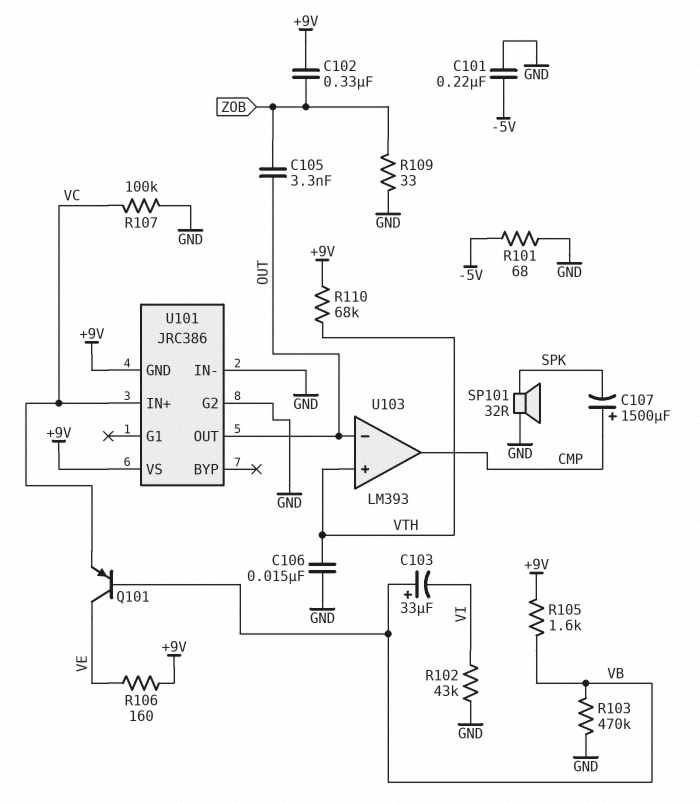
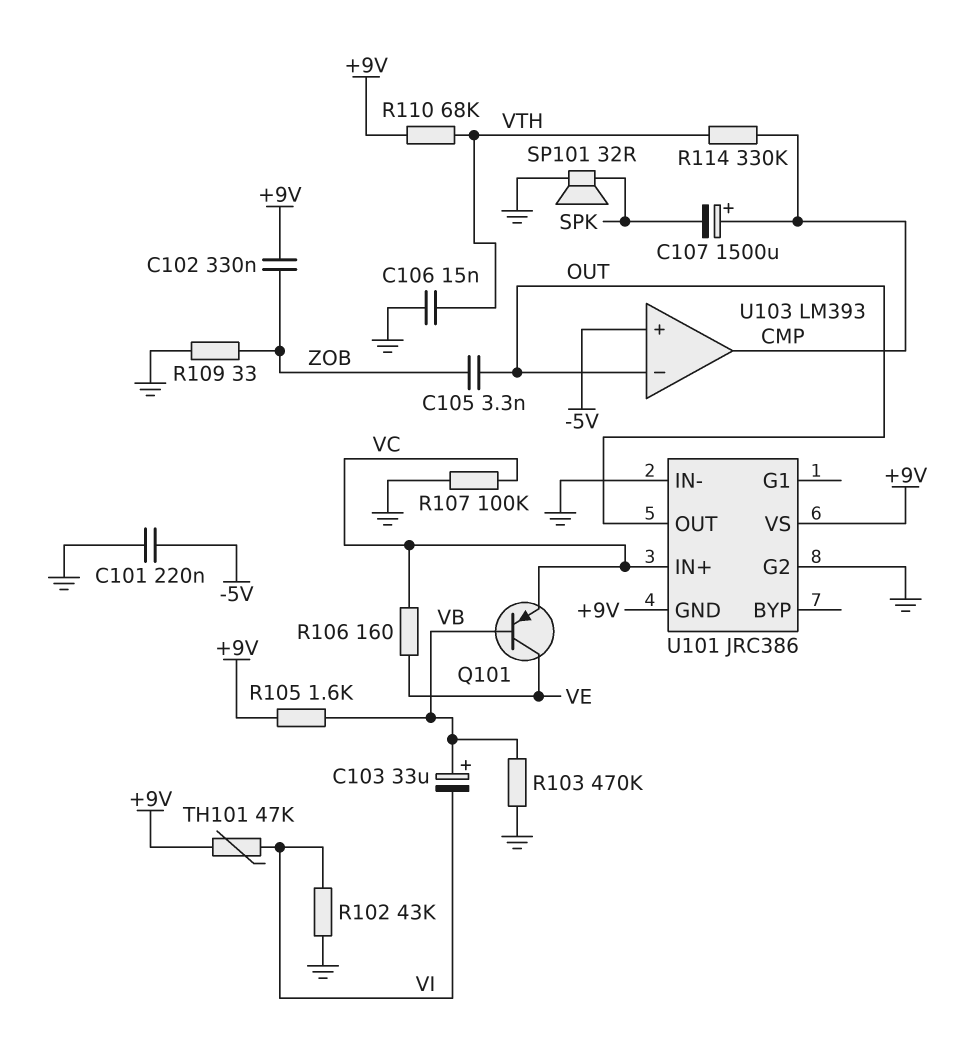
R101: 68 (-5V, GND) -> none
R106: 160 (+9V, VE) -> 160 (VC, VE)
R114: none -> 330k (CMP, VTH)
TH101: none -> 47k (+9V, VI)
U103 pin in+: VTH -> -5V

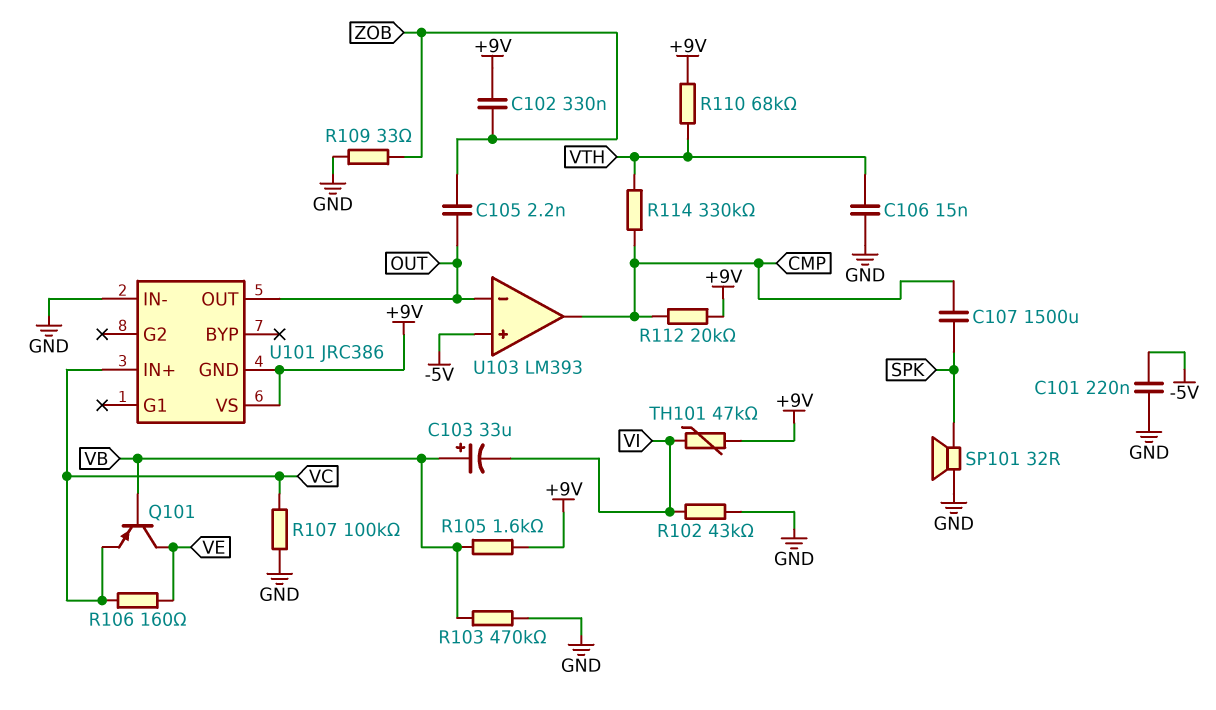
C105: 3.3nF (OUT, ZOB) -> 2.2nF (OUT, ZOB)
C107: 1500uF (plus CMP, minus SPK) -> 1500uF (CMP, SPK)
R112: none -> 20k (+9V, CMP)
U101 pin G2: GND -> none

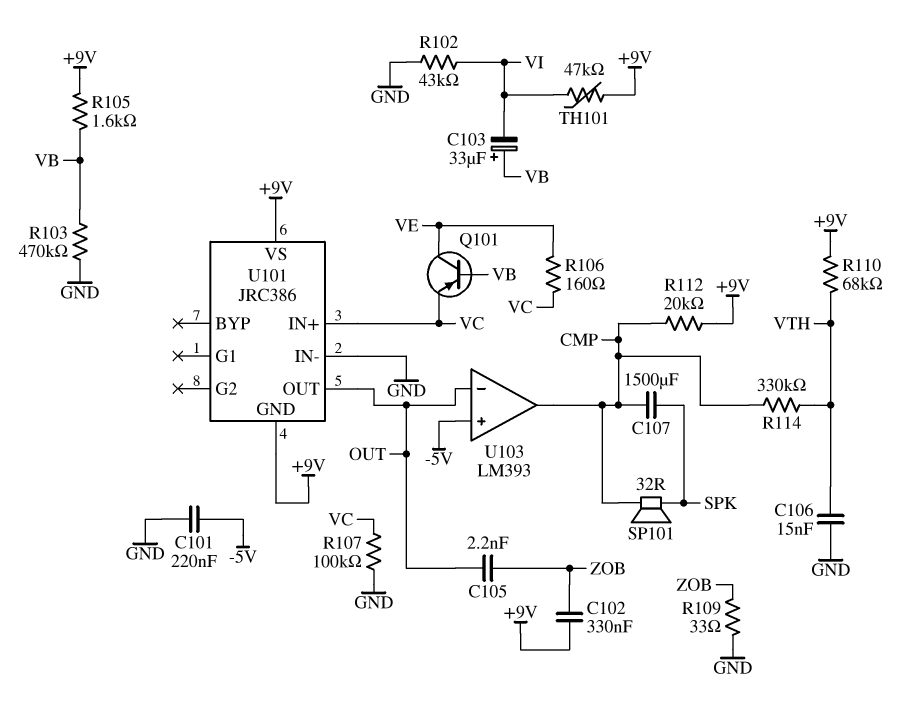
SP101: speaker 32R (GND, SPK) -> speaker 32R (CMP, SPK)

